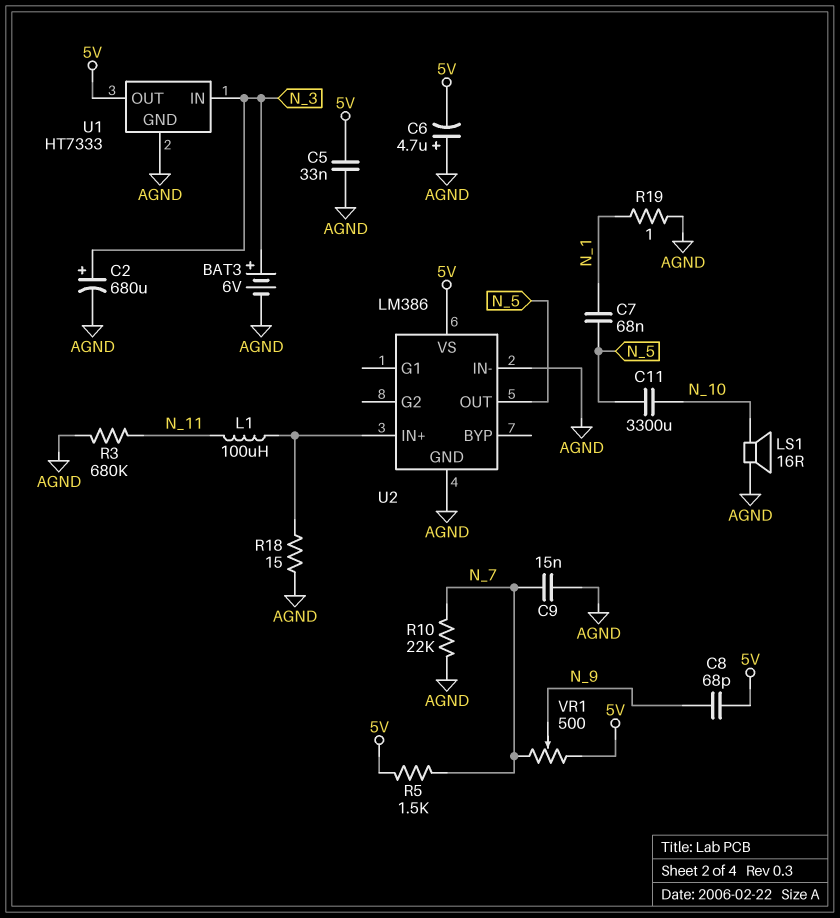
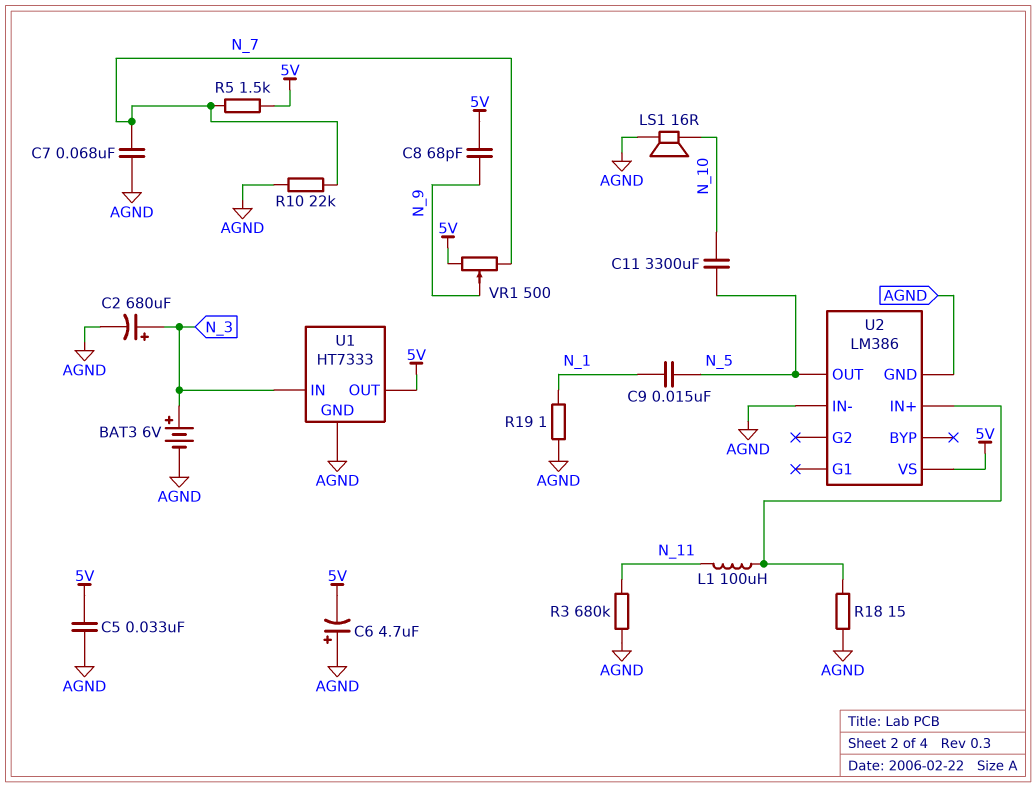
C7: 68nF (N_1, N_5) -> 68nF (AGND, N_7)
C9: 15nF (AGND, N_7) -> 15nF (N_1, N_5)

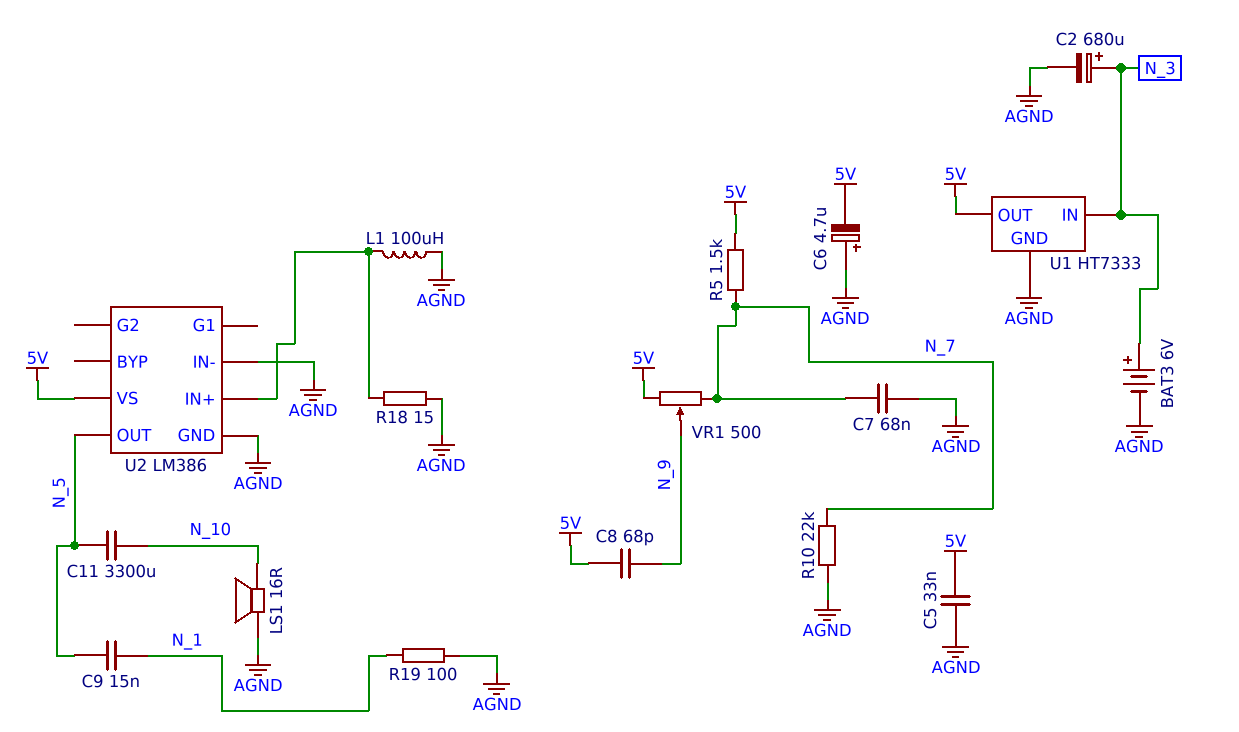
L1: 100uH (N_11, U2/IN+) -> 100uH (AGND, U2/IN+)
R3: 680k (AGND, N_11) -> none
R19: 1 (AGND, N_1) -> 100 (AGND, N_1)

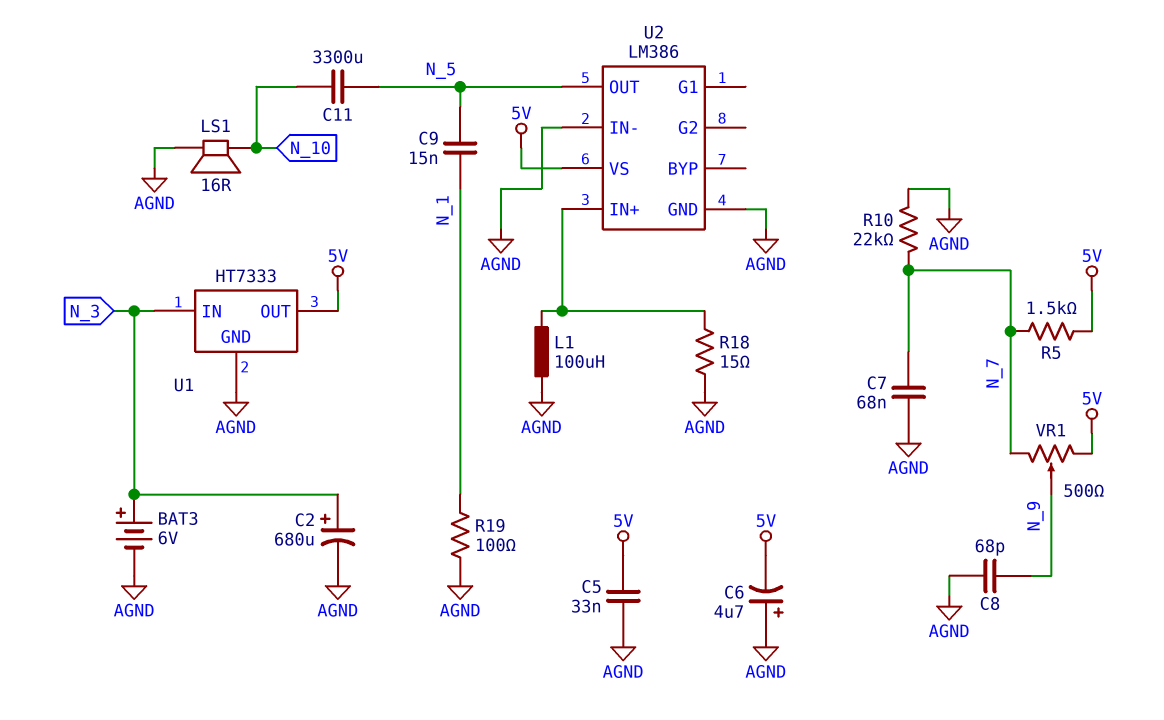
C8: 68pF (5V, N_9) -> 68pF (AGND, N_9)

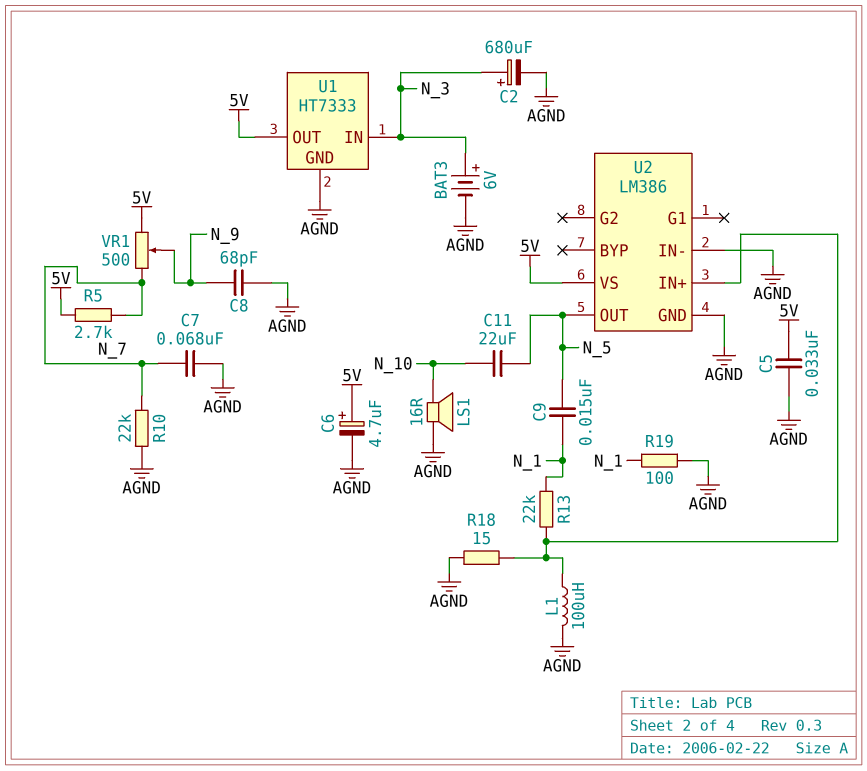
C6: 4.7uF (plus AGND, minus 5V) -> 4.7uF (plus 5V, minus AGND)
C11: 3300uF (N_5, N_10) -> 22uF (N_5, N_10)
R5: 1.5k (5V, N_7) -> 2.7k (5V, N_7)
R13: none -> 22k (N_1, U2/IN+)

